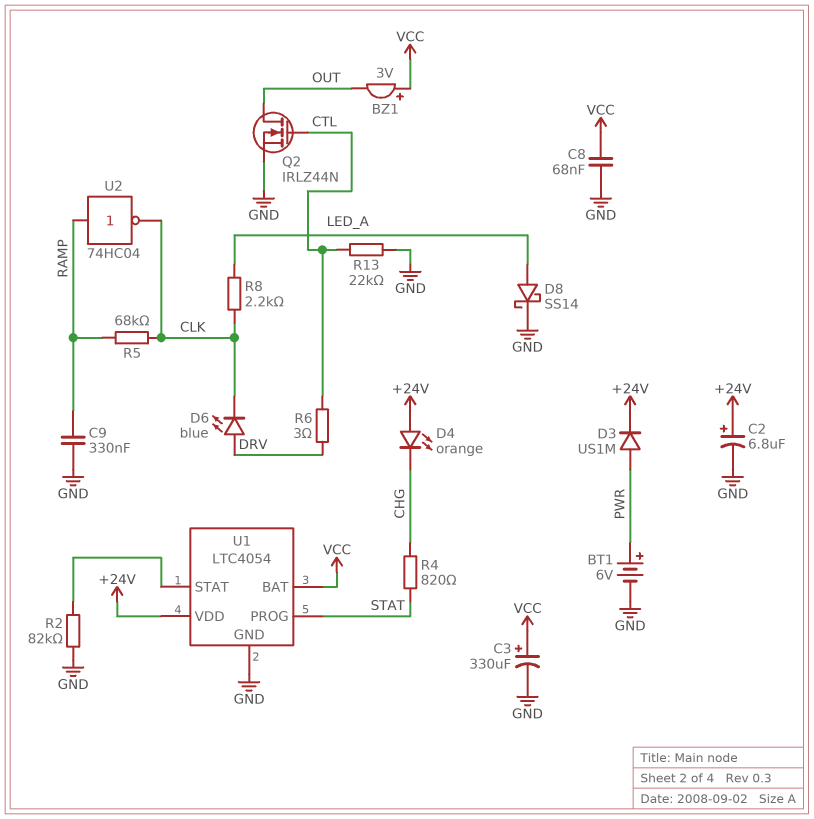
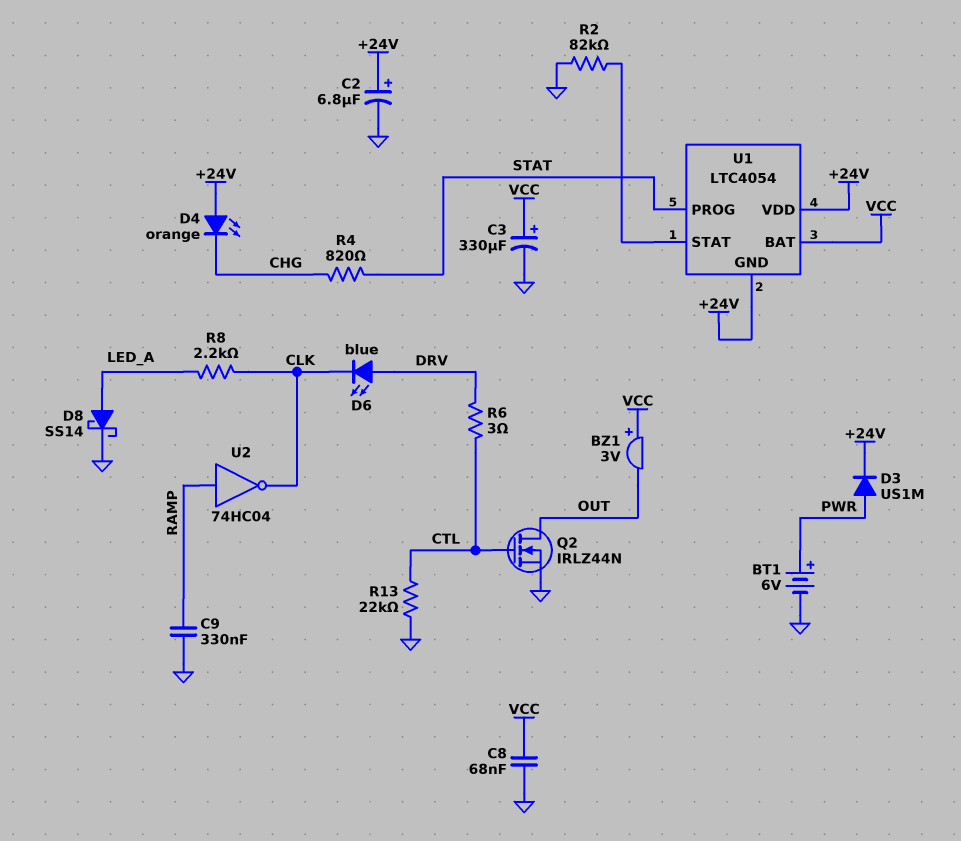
R5: 68k (CLK, RAMP) -> none
U1 pin GND: GND -> +24V

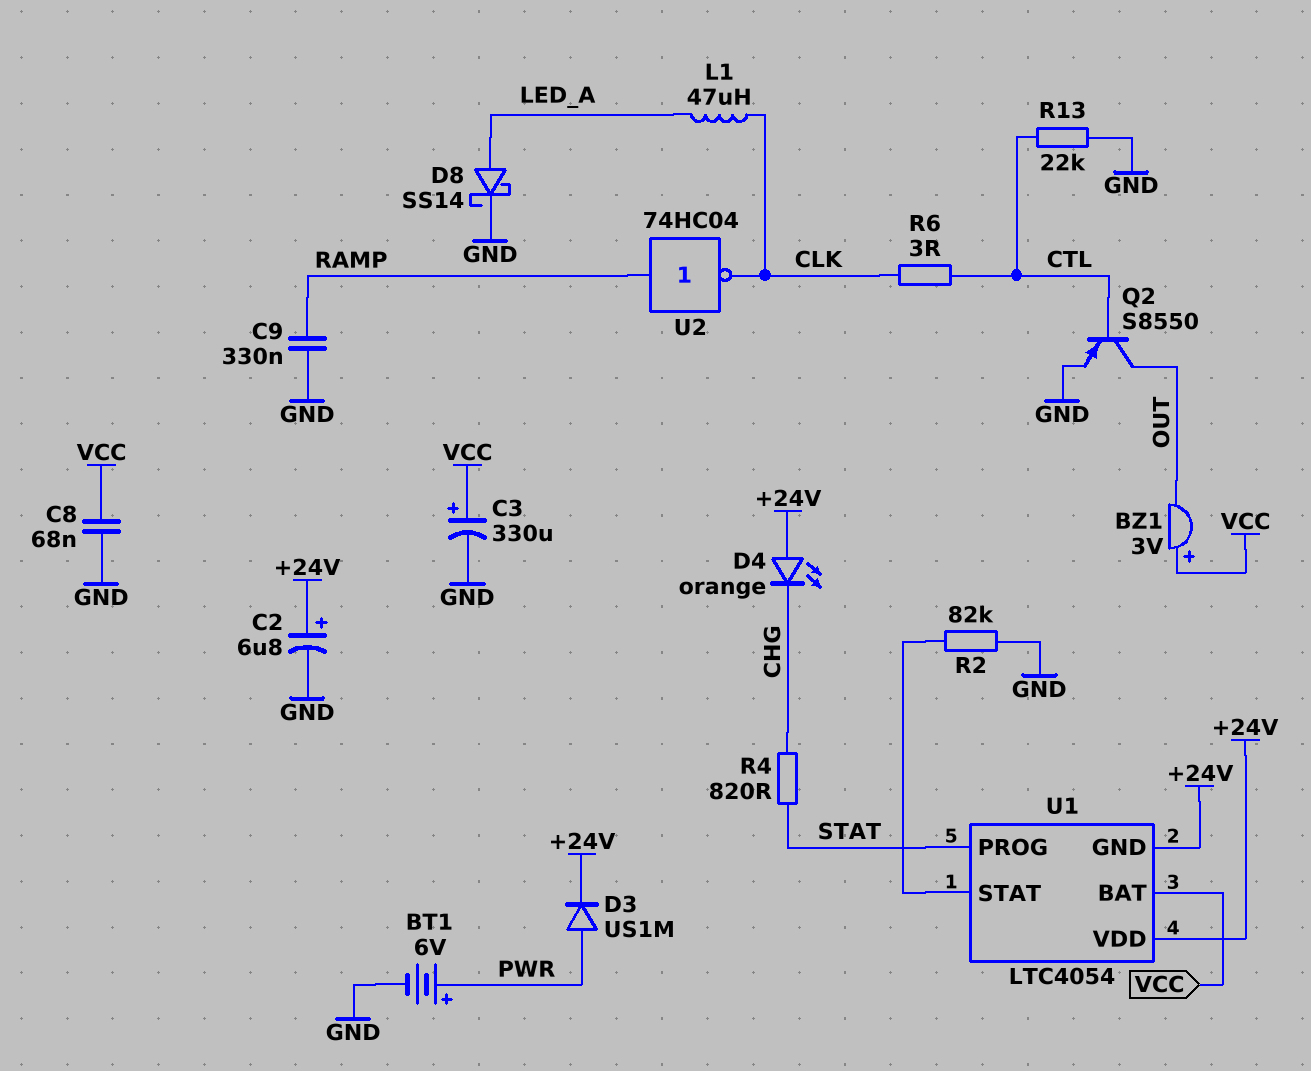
D6: LED blue (A DRV, K CLK) -> none
L1: none -> 47uH (CLK, LED_A)
Q2: NMOS IRLZ44N (G CTL, D OUT, S GND) -> PNP S8550 (B CTL, C OUT, E GND)
R6: 3 (CTL, DRV) -> 3 (CLK, CTL)
R8: 2.2k (CLK, LED_A) -> none

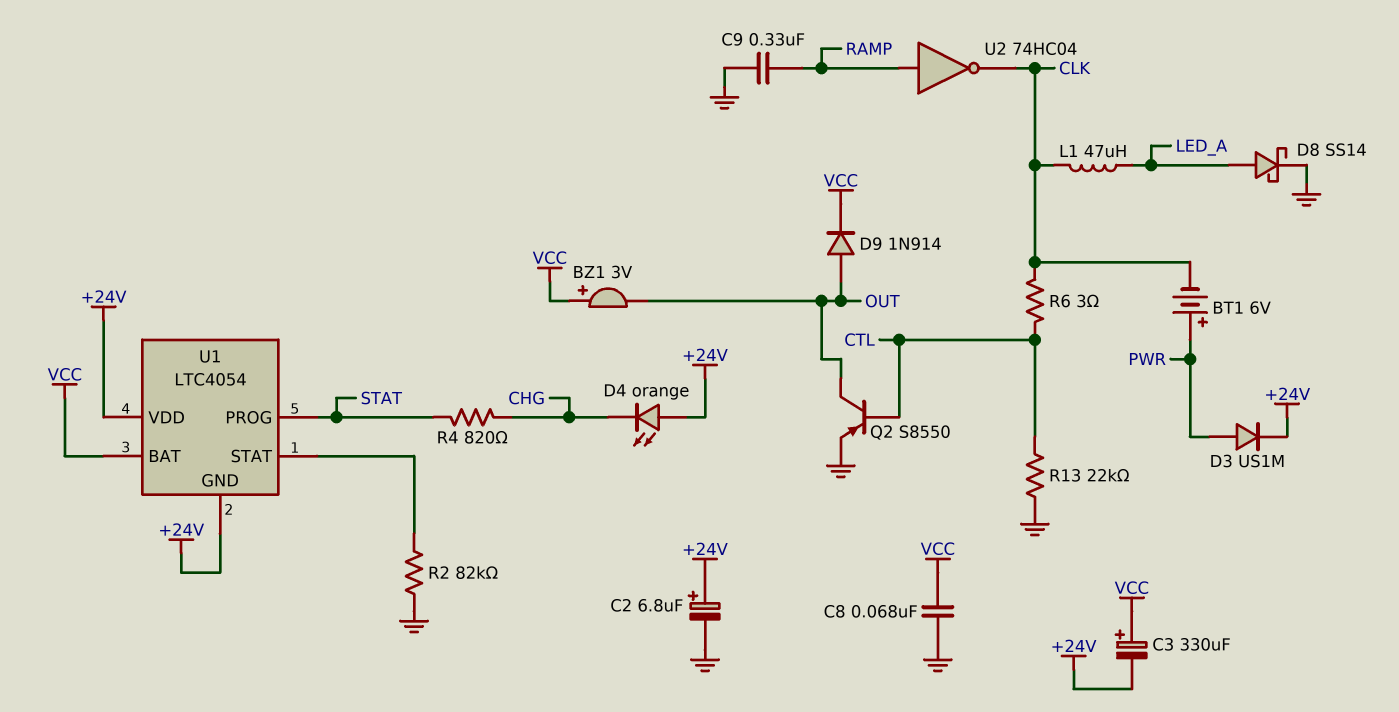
BT1: 6V (plus PWR, minus GND) -> 6V (plus PWR, minus CLK)
C3: 330uF (plus VCC, minus GND) -> 330uF (plus VCC, minus +24V)
D9: none -> diode 1N914 (A OUT, K VCC)

